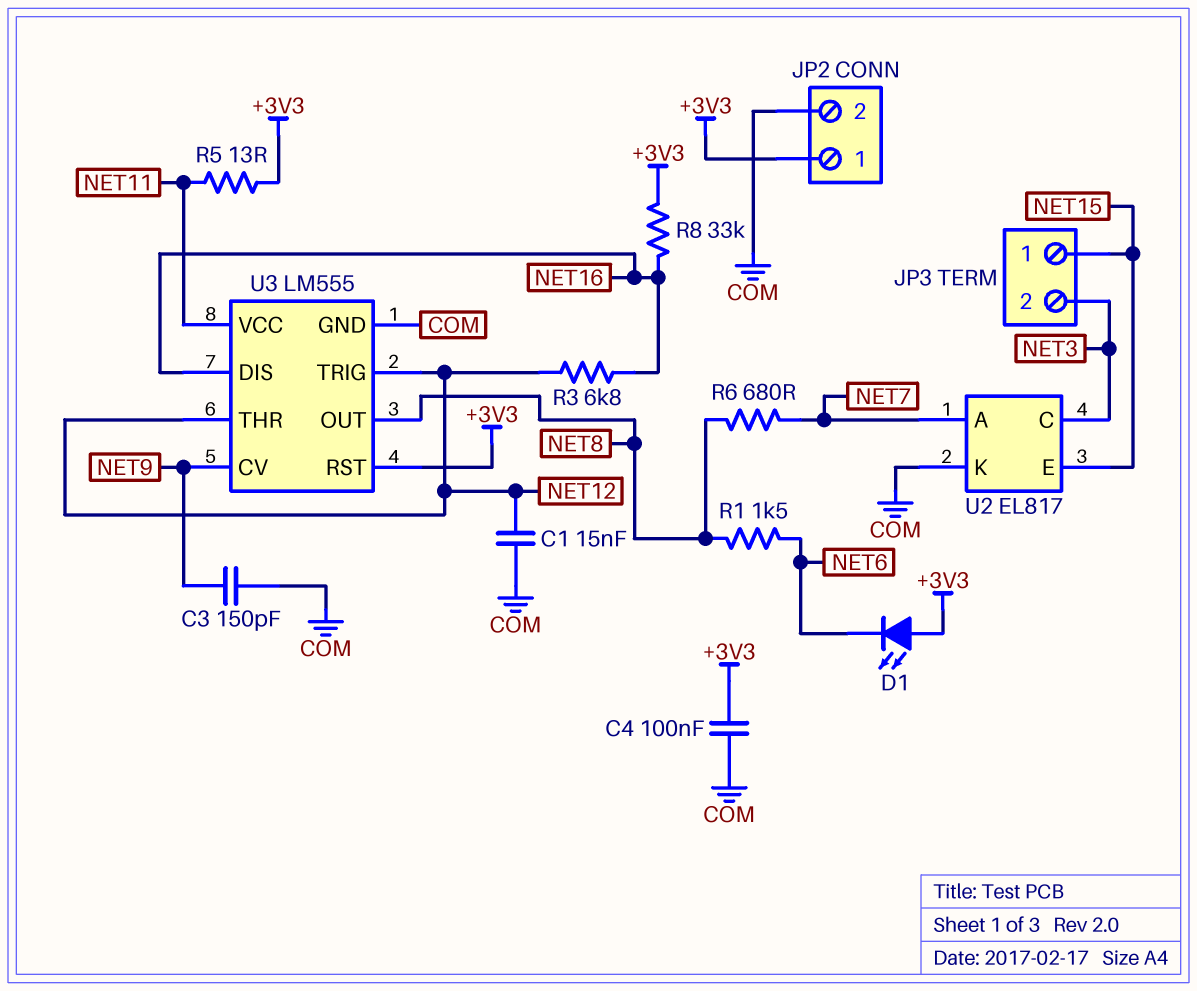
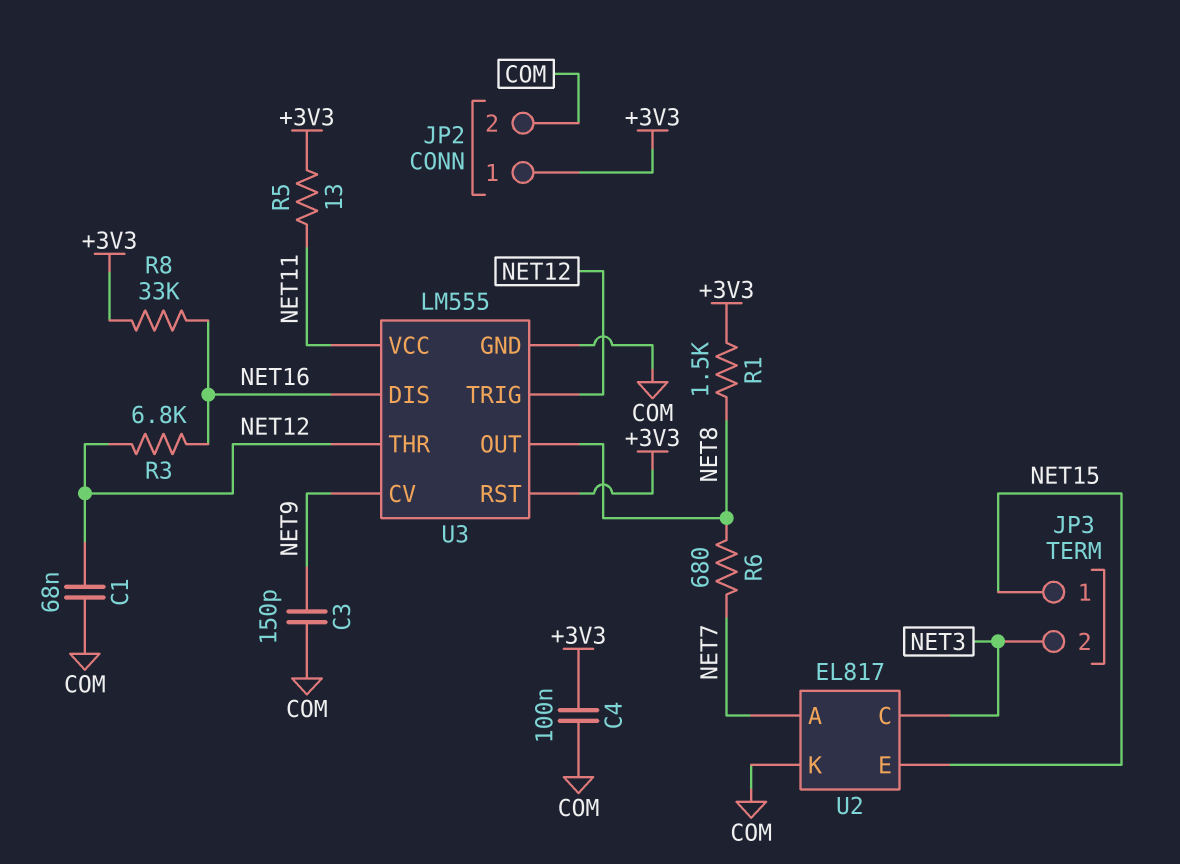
C1: 15nF (COM, NET12) -> 68nF (COM, NET12)
D1: LED (A +3V3, K NET6) -> none
R1: 1.5k (NET6, NET8) -> 1.5k (+3V3, NET8)

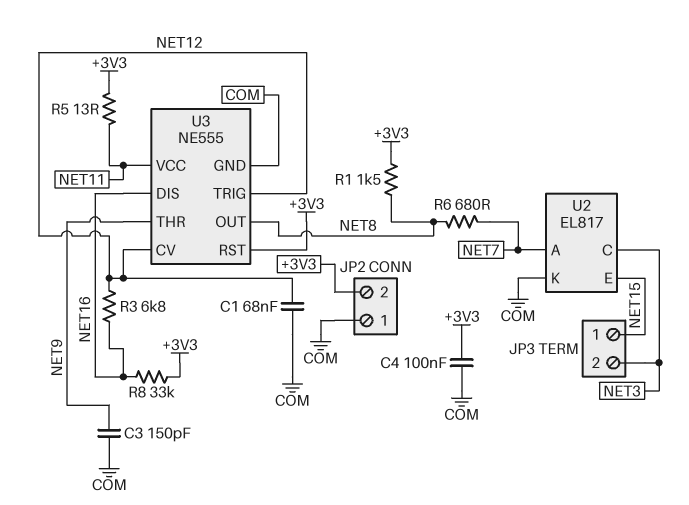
JP2 pin 1: +3V3 -> COM
JP2 pin 2: COM -> +3V3
U3: LM555 -> NE555
U3 pin CV: NET9 -> NET12
U3 pin THR: NET12 -> NET9

